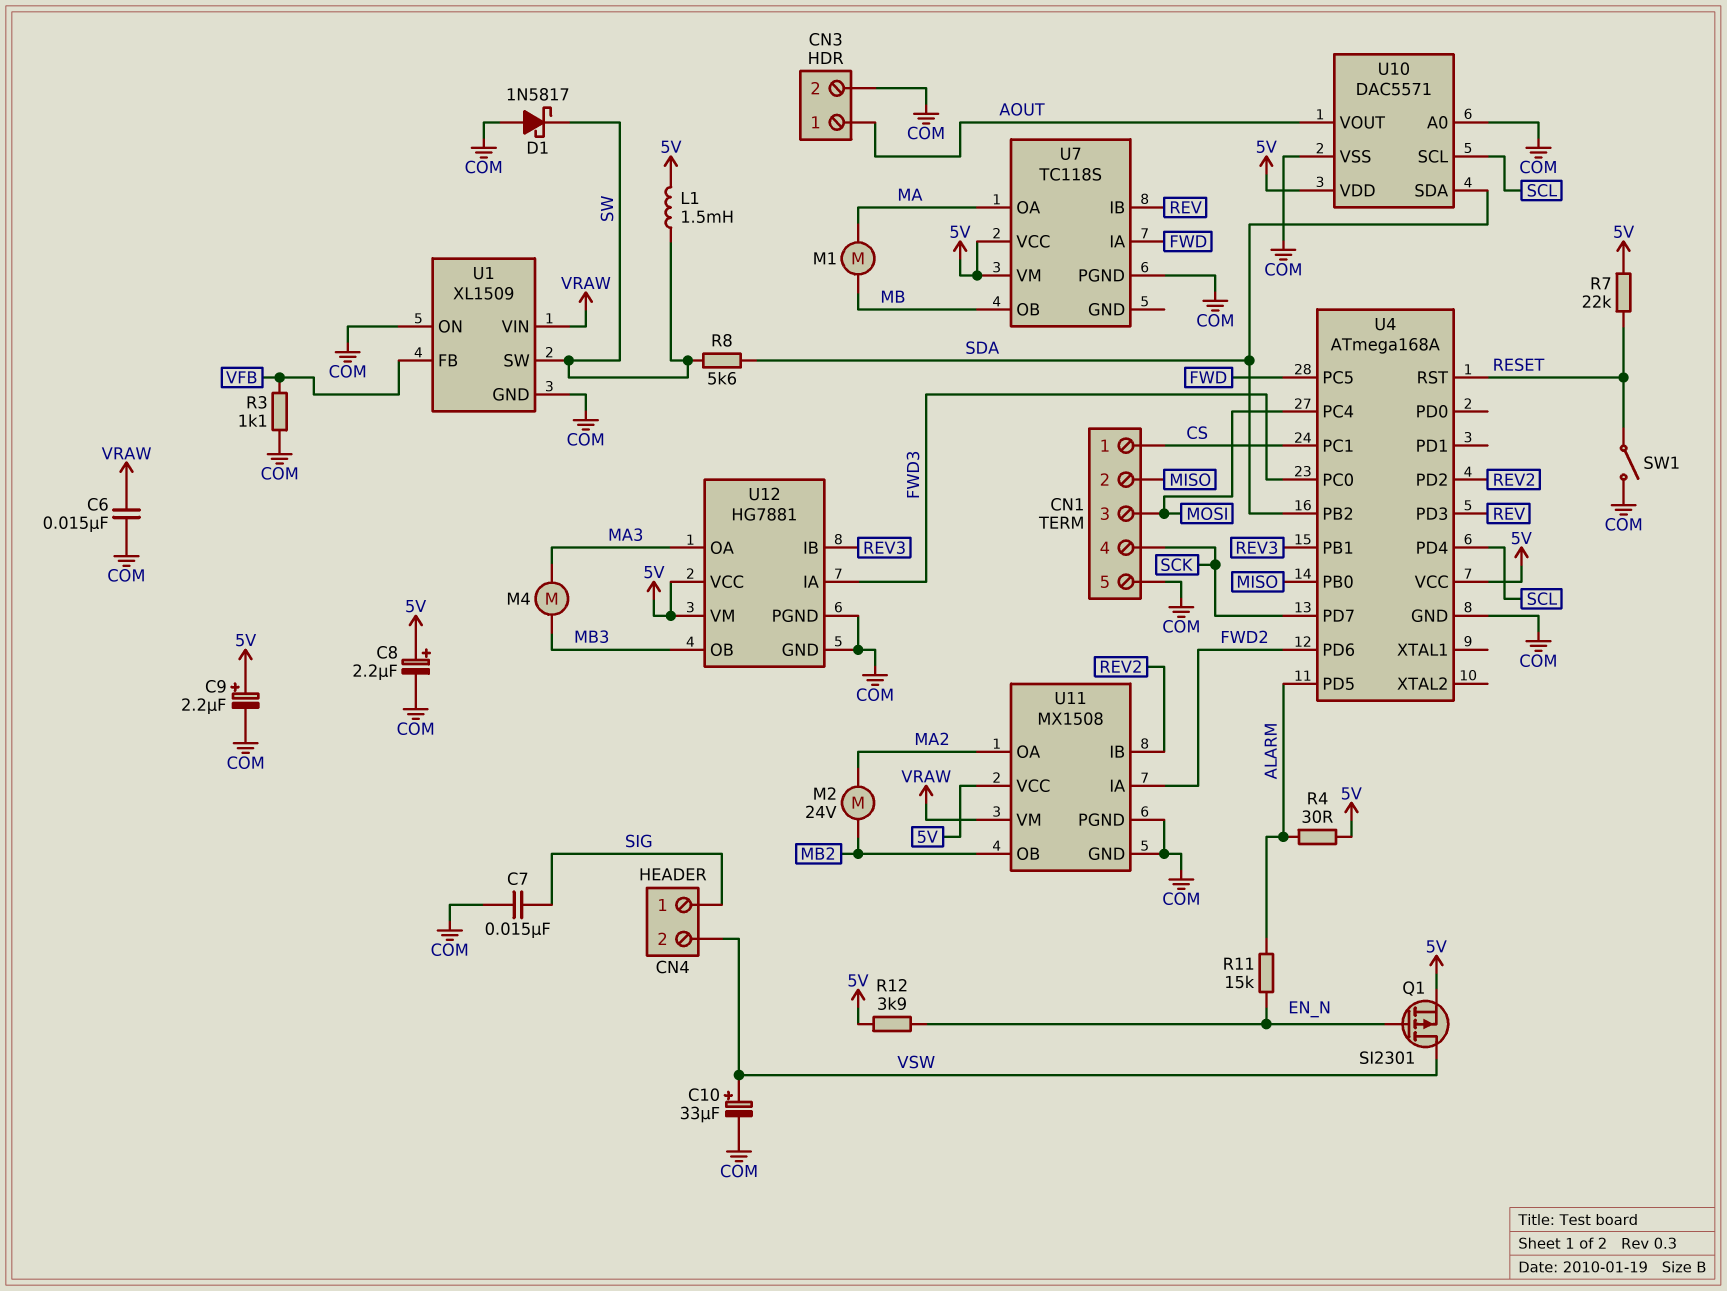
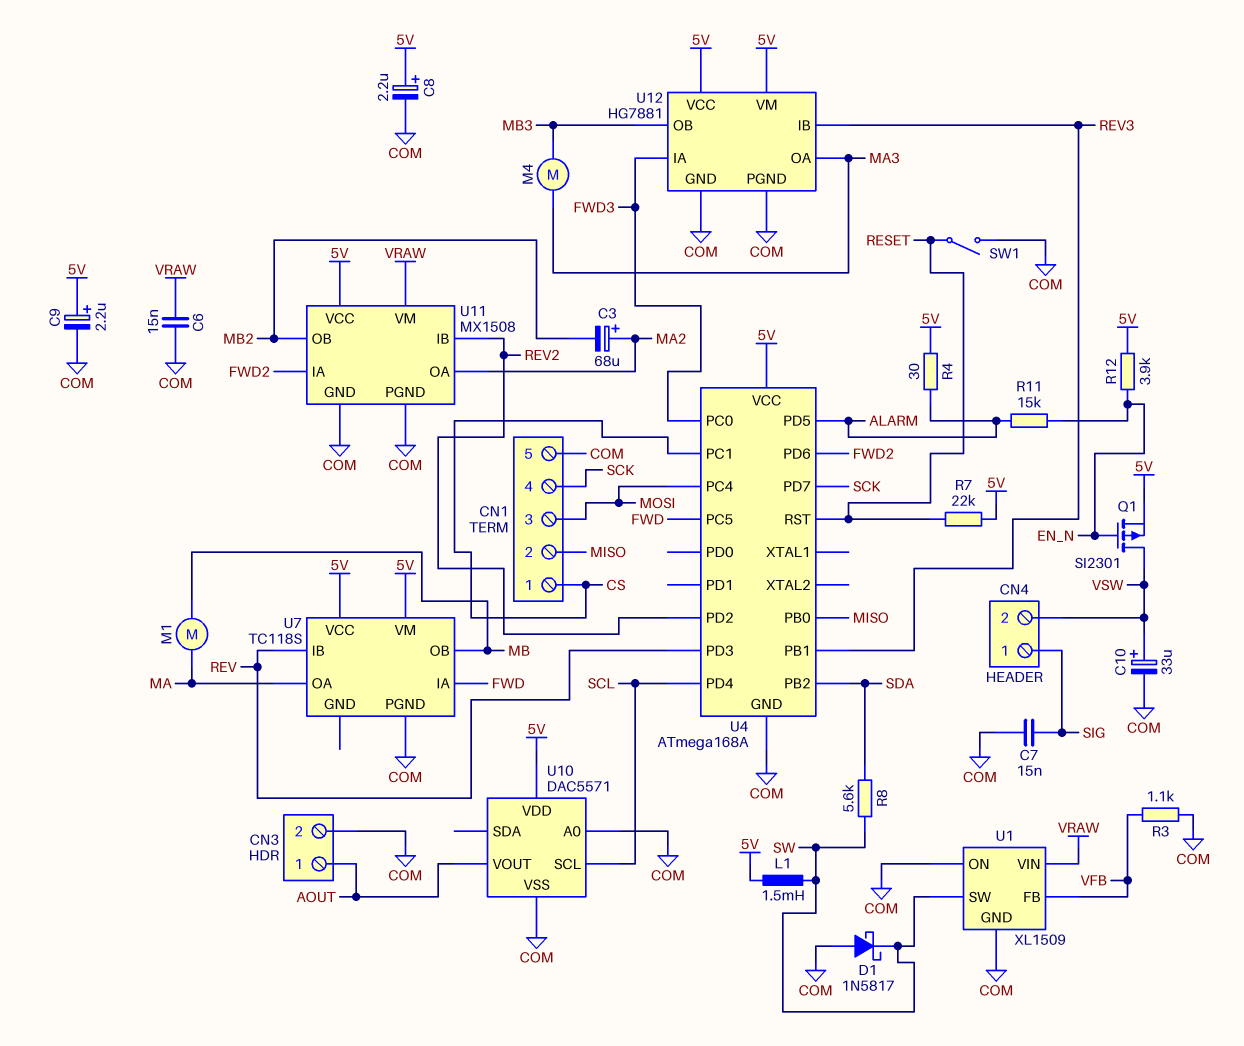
C3: none -> 68uF (plus MA2, minus MB2)
M2: motor 24V (MA2, MB2) -> none
U10 pin SDA: SDA -> none

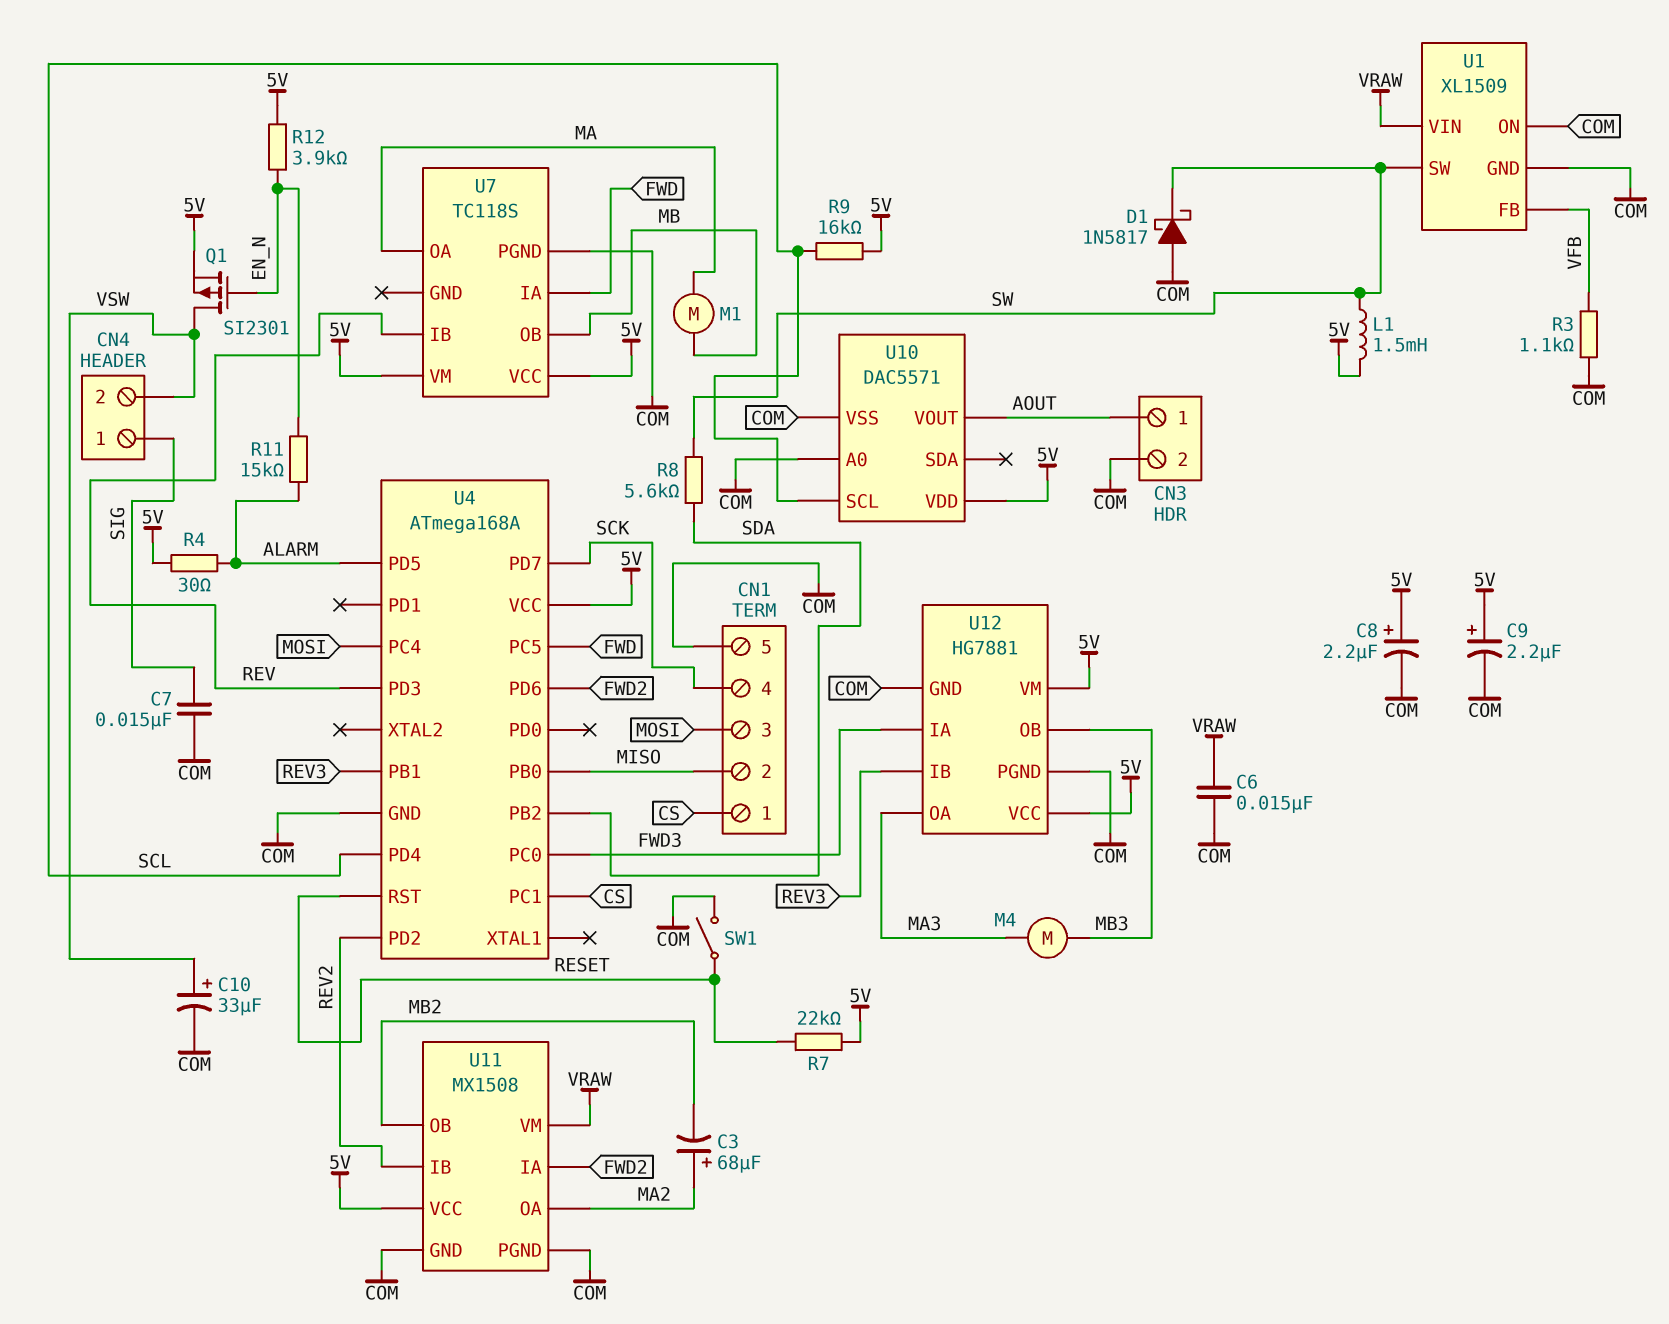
R9: none -> 16k (5V, SCL)

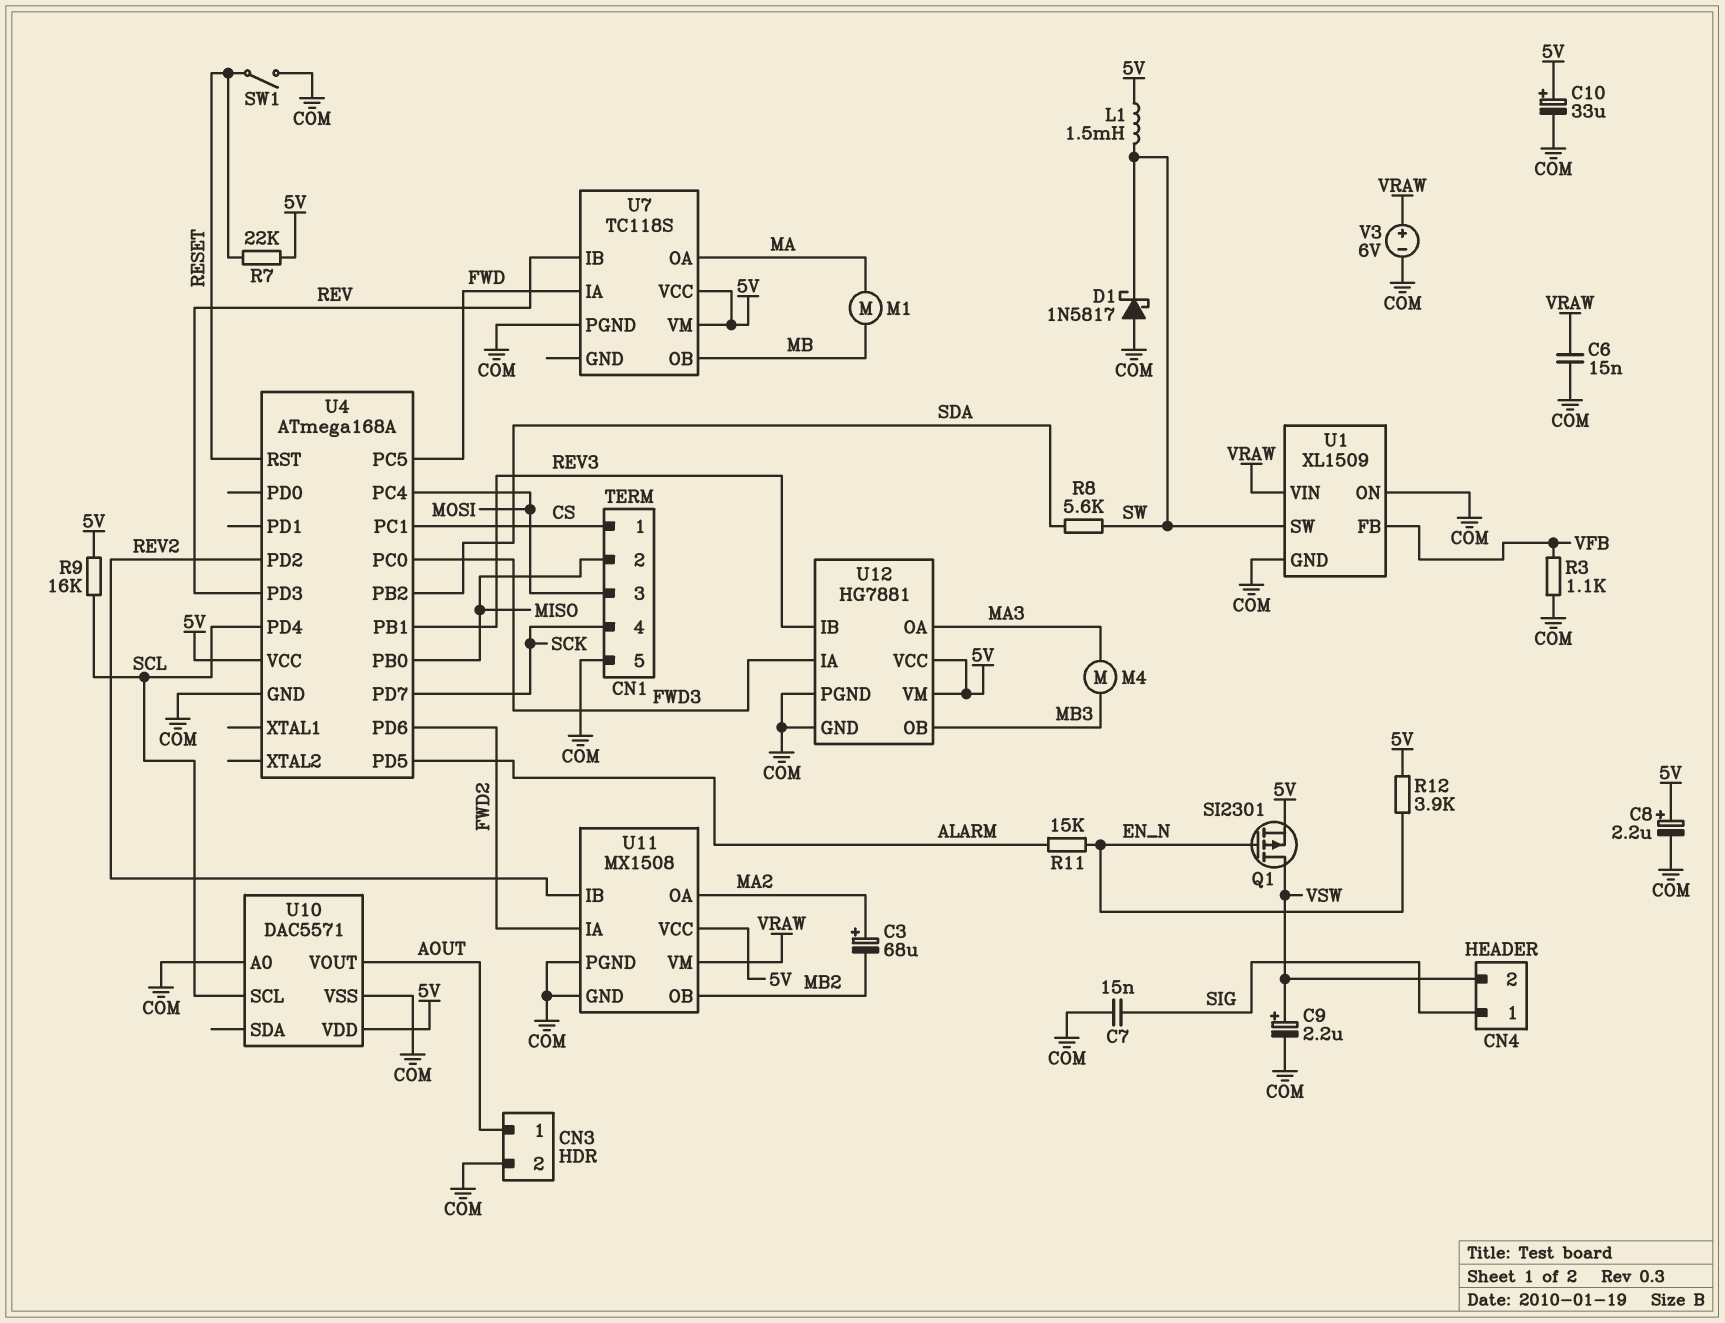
C9: 2.2uF (plus 5V, minus COM) -> 2.2uF (plus VSW, minus COM)
C10: 33uF (plus VSW, minus COM) -> 33uF (plus 5V, minus COM)
R4: 30 (5V, ALARM) -> none
V3: none -> 6V (plus VRAW, minus COM)

